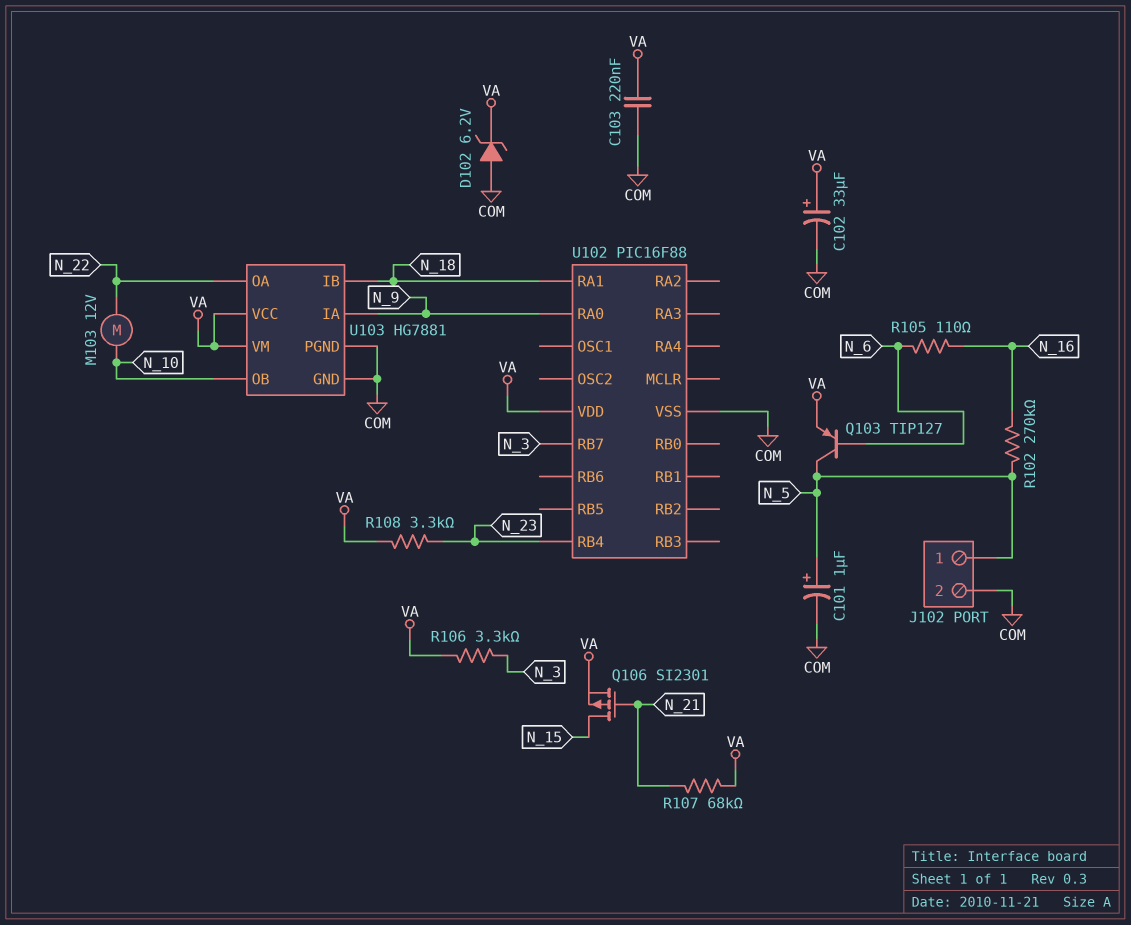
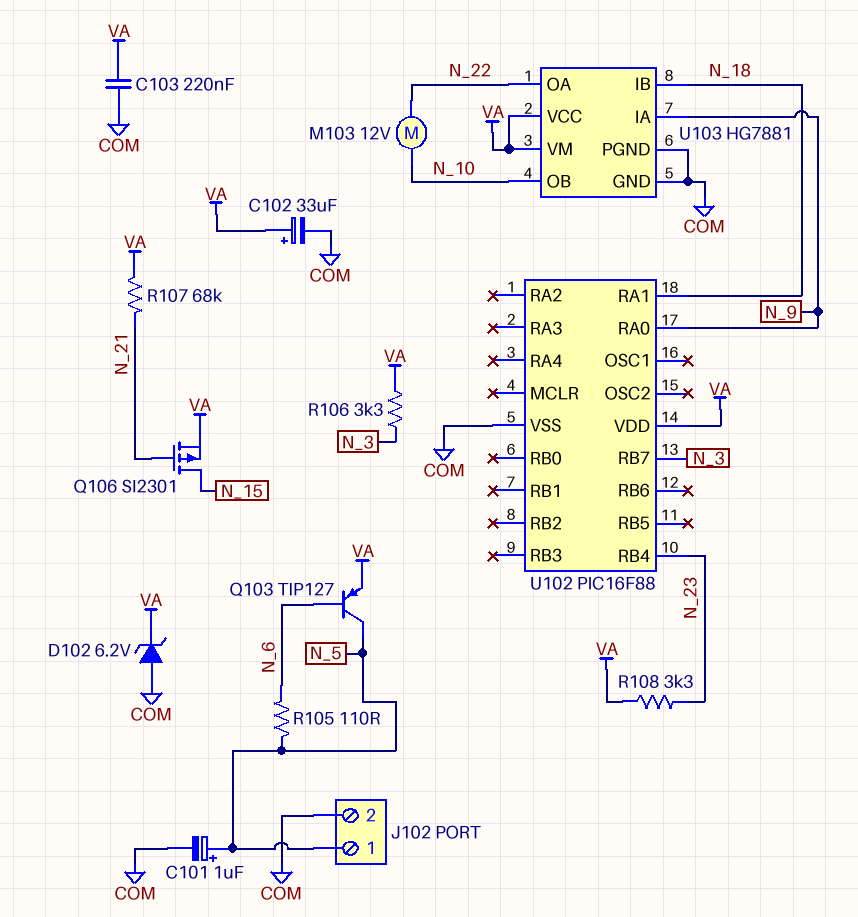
R102: 270k (N_5, N_16) -> none
R105: 110 (N_6, N_16) -> 110 (N_5, N_6)

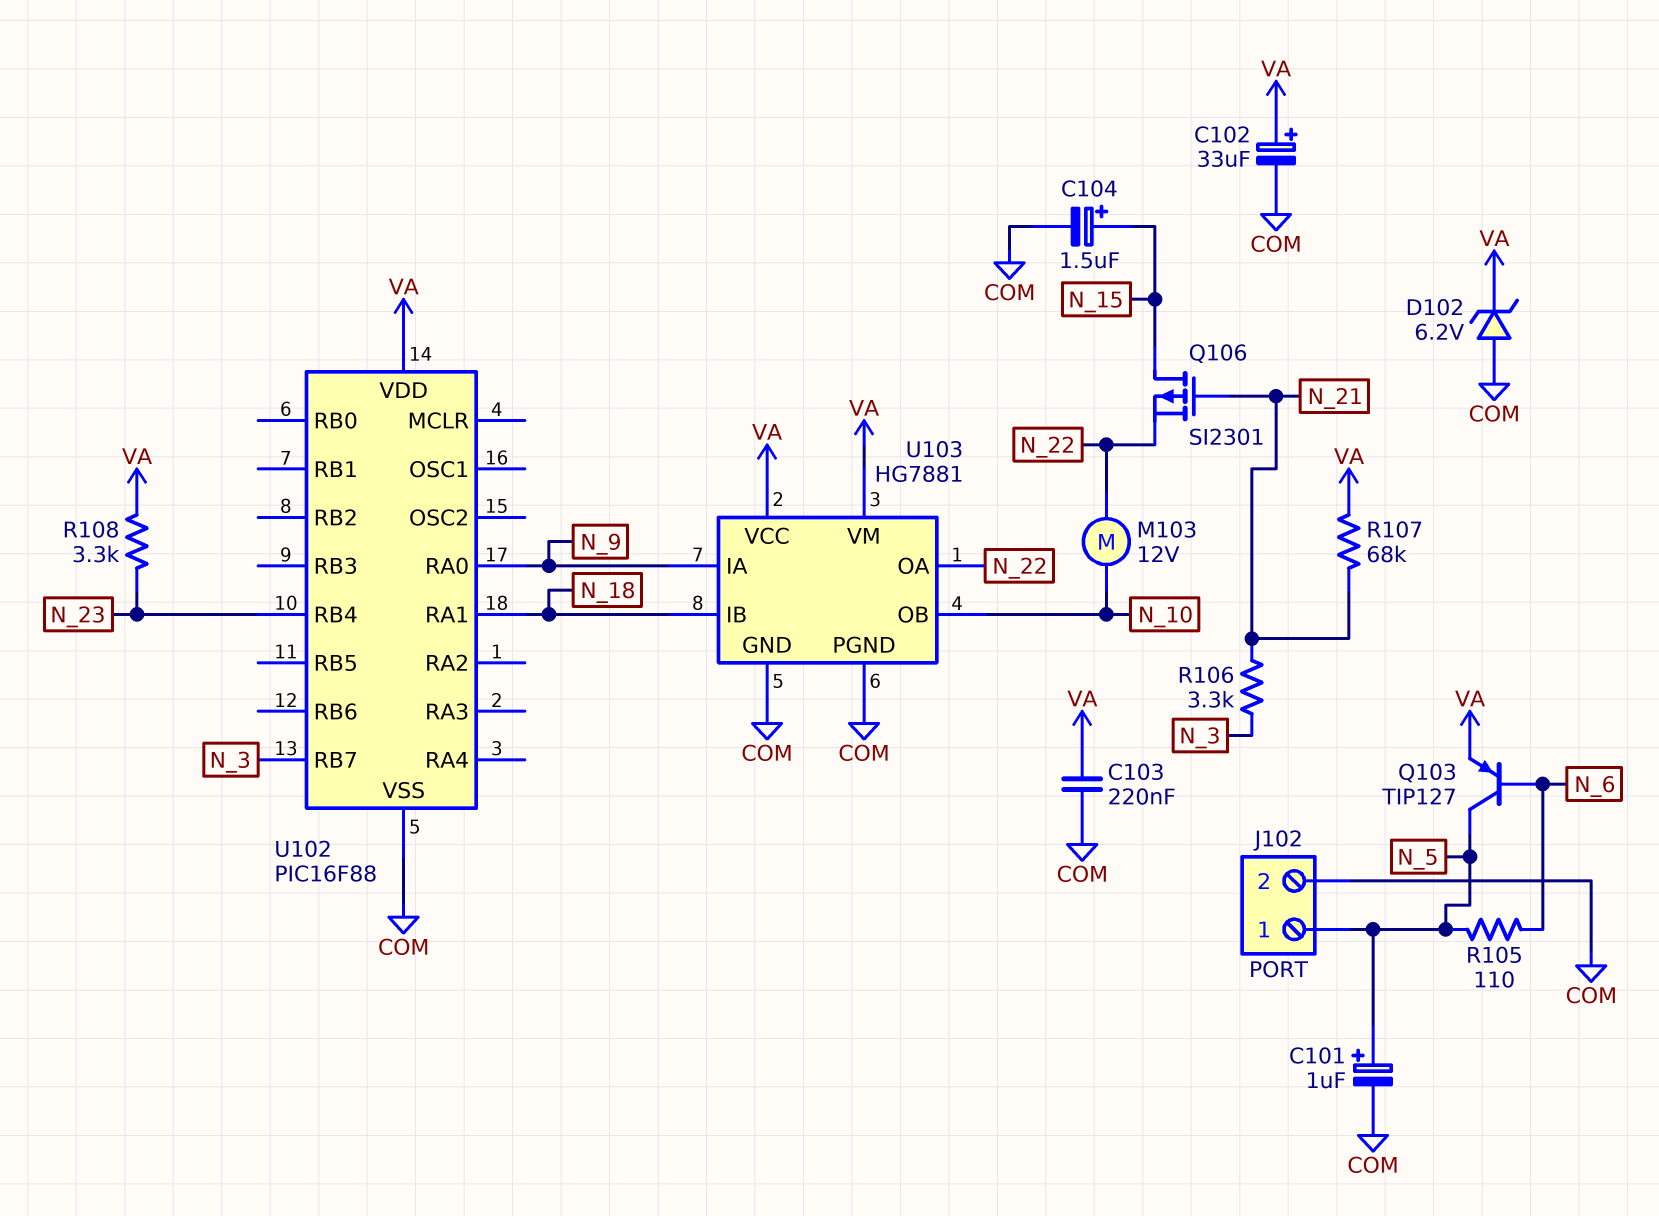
C104: none -> 1.5uF (plus N_15, minus COM)
Q106: PMOS SI2301 (G N_21, D N_15, S VA) -> PMOS SI2301 (G N_21, D N_15, S N_22)
R106: 3.3k (N_3, VA) -> 3.3k (N_3, N_21)

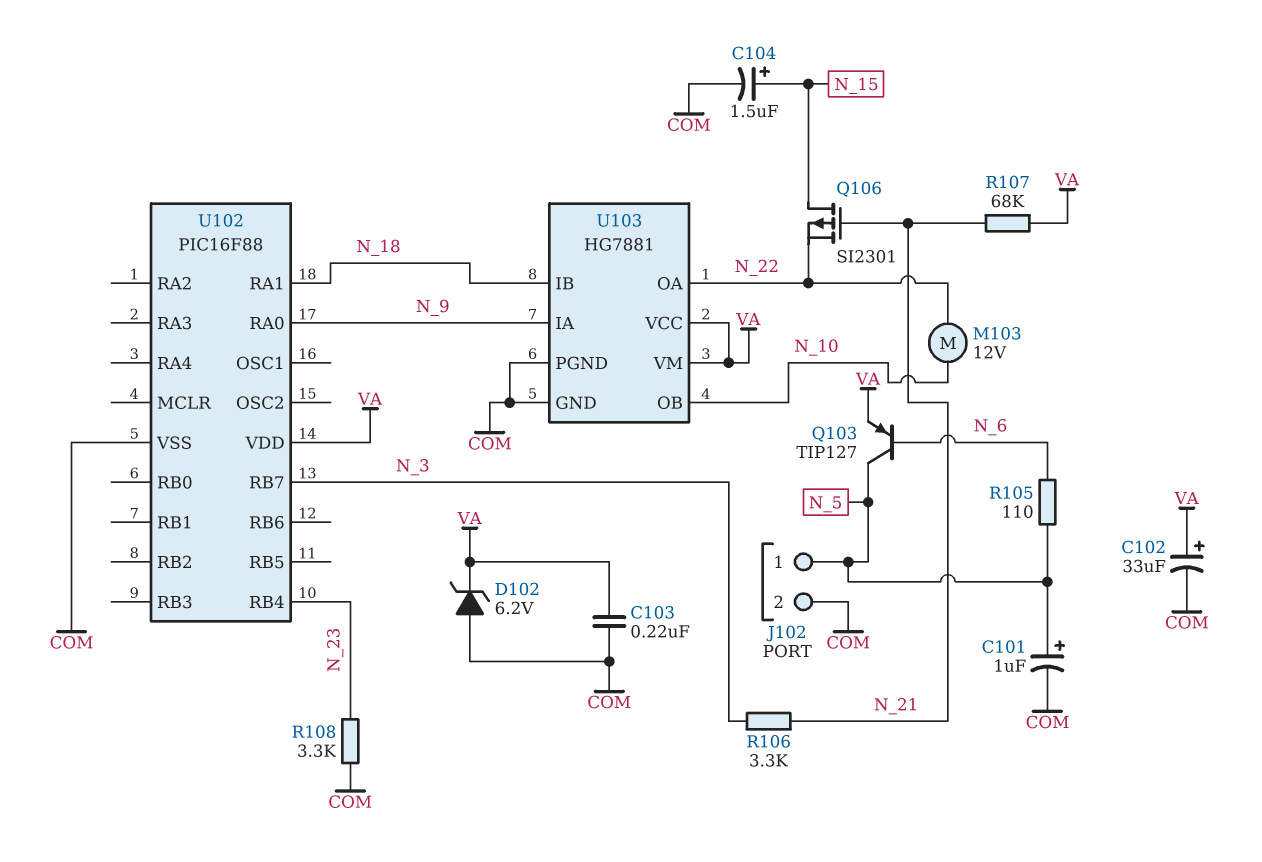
R108: 3.3k (N_23, VA) -> 3.3k (COM, N_23)

